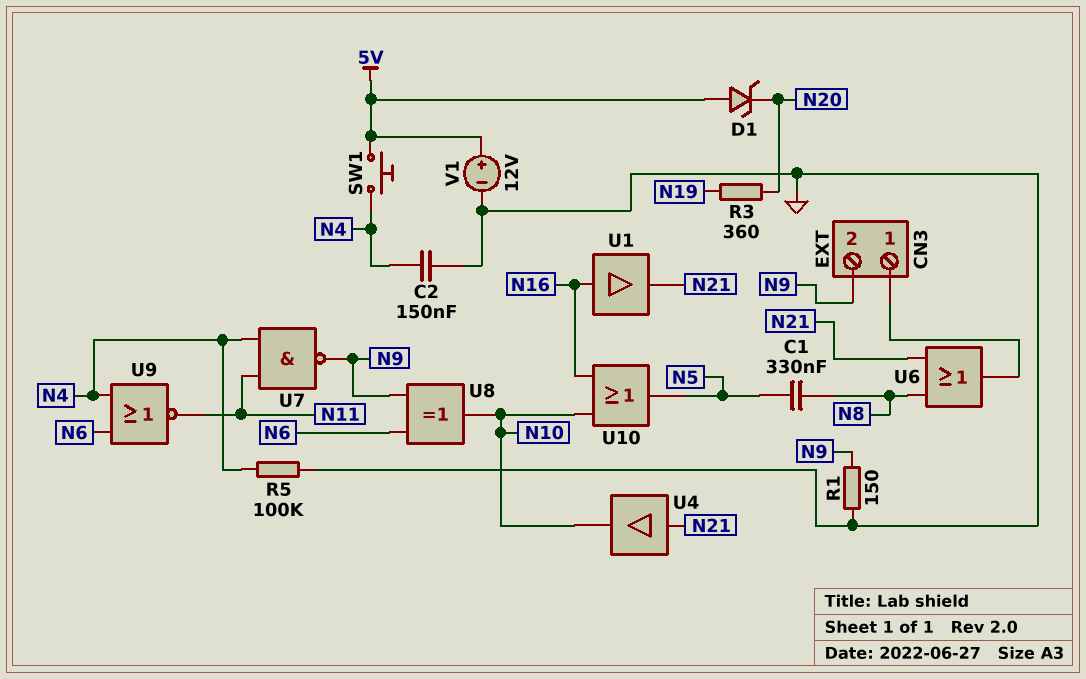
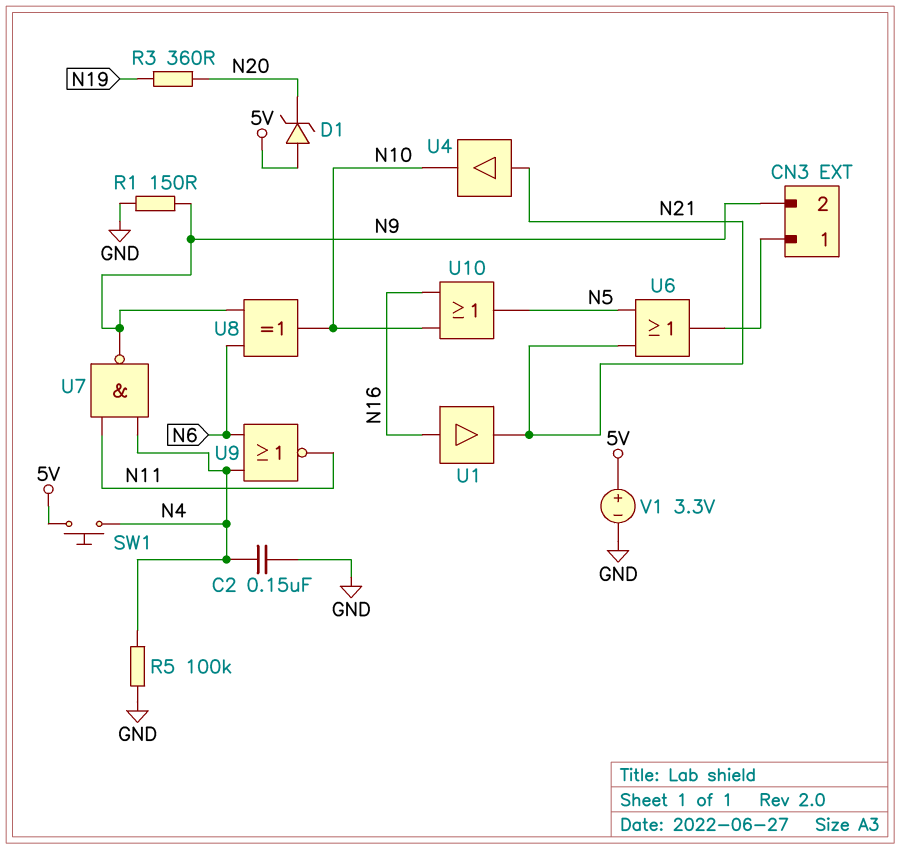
C1: 330nF (N5, N8) -> none
U6: OR (in N8, in N21, out CN3/1) -> OR (in N5, in N21, out CN3/1)
V1: 12V (plus 5V, minus GND) -> 3.3V (plus 5V, minus GND)

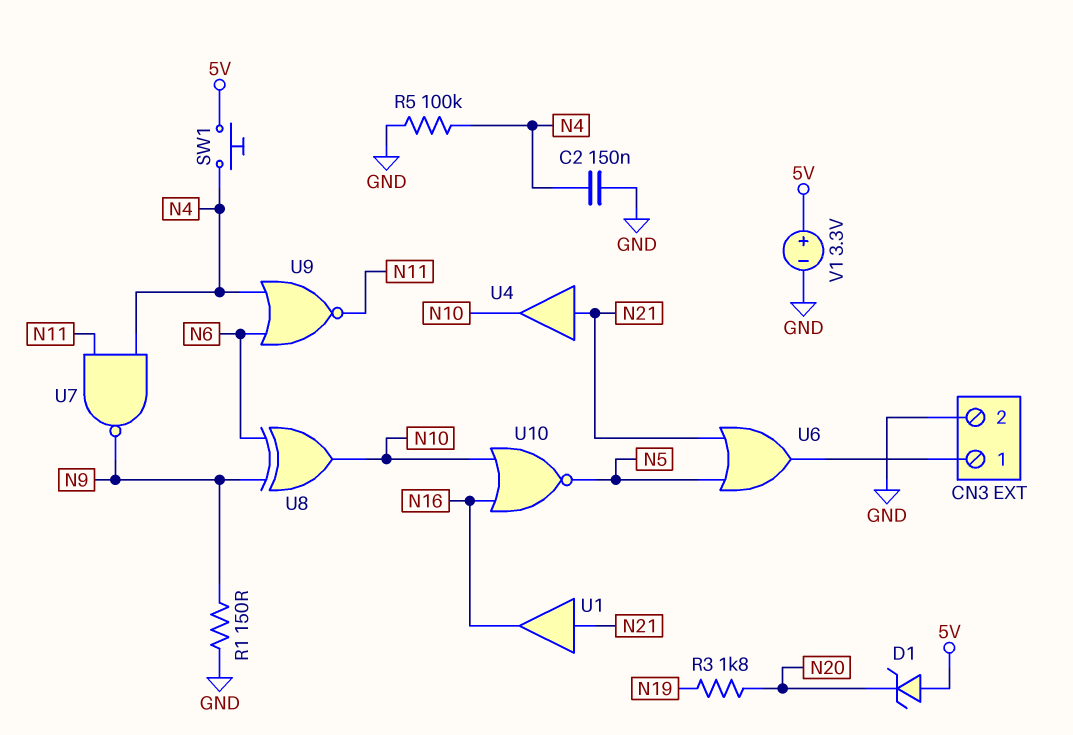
CN3 pin 2: N9 -> GND
R3: 360 (N19, N20) -> 1.8k (N19, N20)
U1: buffer (in N16, out N21) -> buffer (in N21, out N16)
U10: OR (in N10, in N16, out N5) -> NOR (in N10, in N16, out N5)

